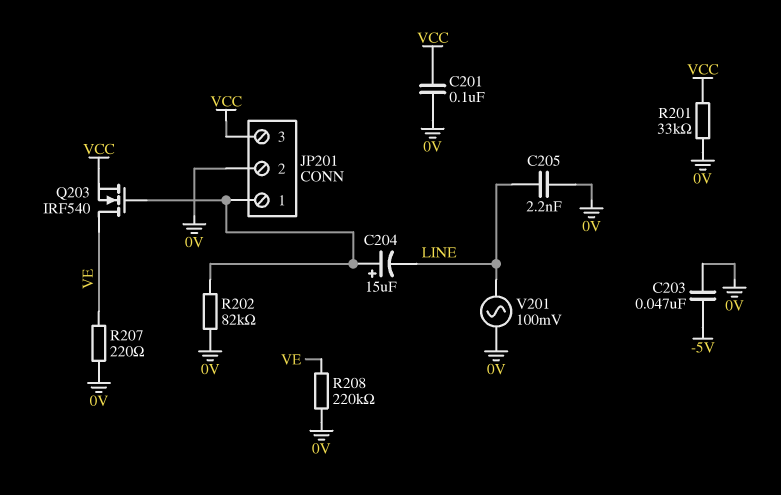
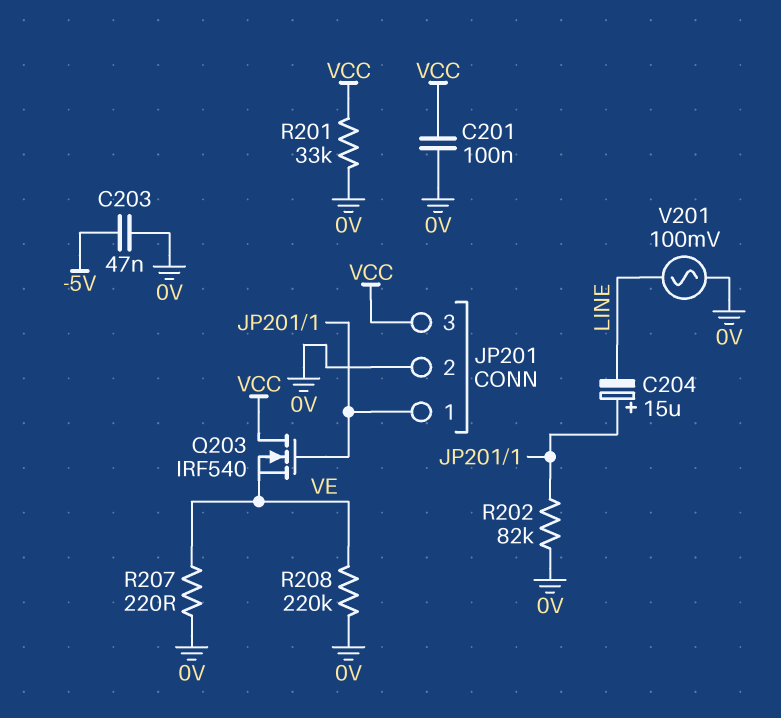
C205: 2.2nF (0V, LINE) -> none
Q203: NMOS IRF540 (G JP201/1, D VE, S VCC) -> NMOS IRF540 (G JP201/1, D VCC, S VE)

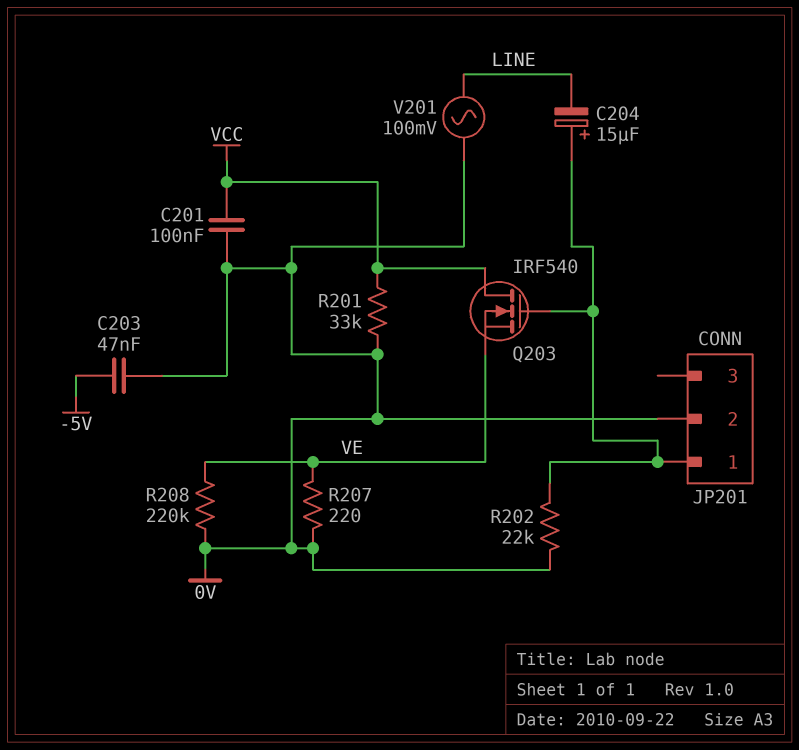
JP201 pin 3: VCC -> none
R202: 82k (0V, JP201/1) -> 22k (0V, JP201/1)

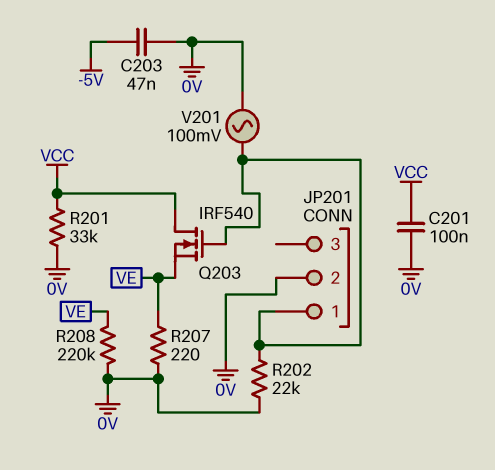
C204: 15uF (plus JP201/1, minus LINE) -> none
V201: AC 100mV (0V, LINE) -> AC 100mV (0V, JP201/1)

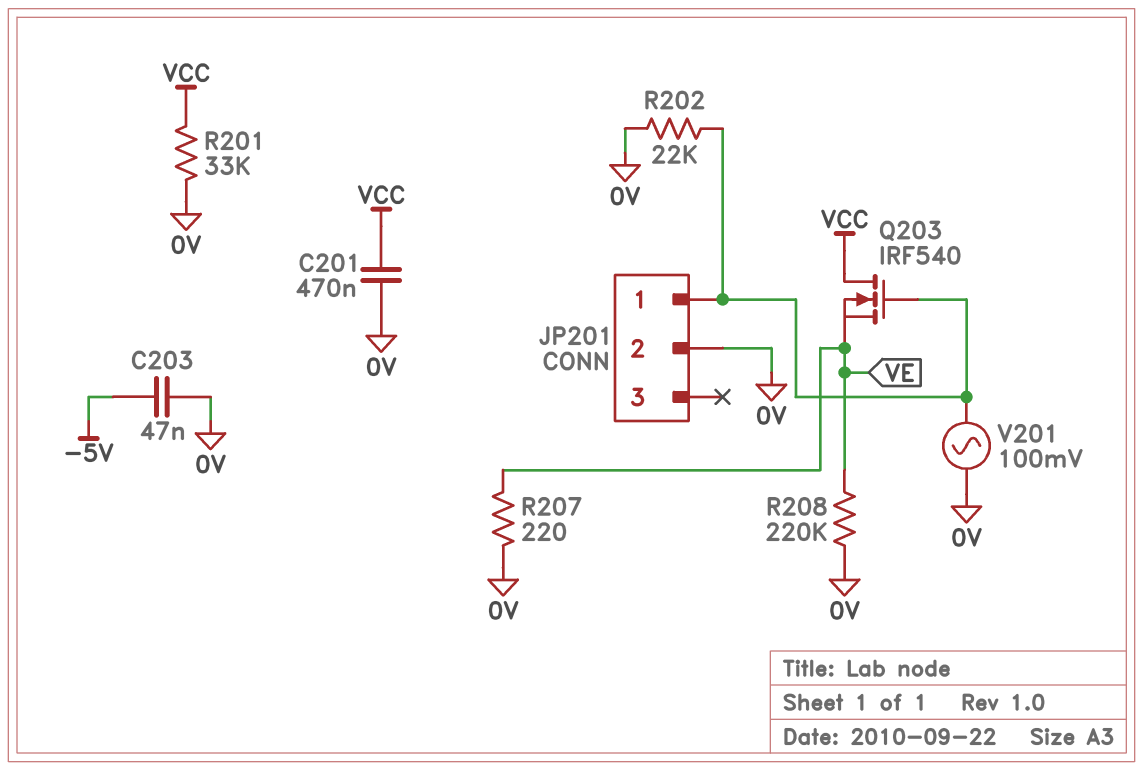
C201: 100nF (0V, VCC) -> 470nF (0V, VCC)

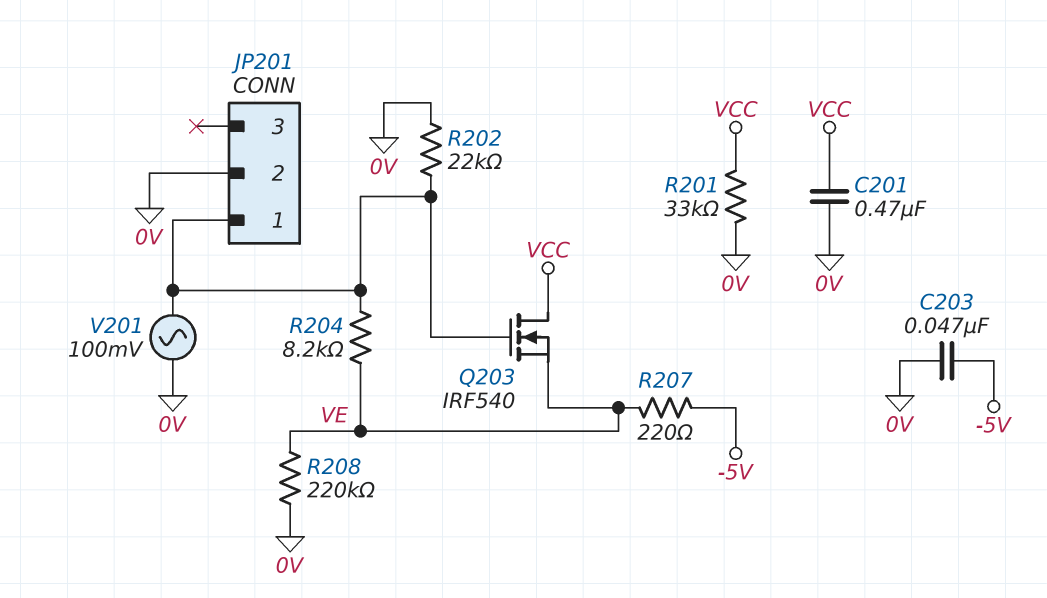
R204: none -> 8.2k (JP201/1, VE)
R207: 220 (0V, VE) -> 220 (-5V, VE)

